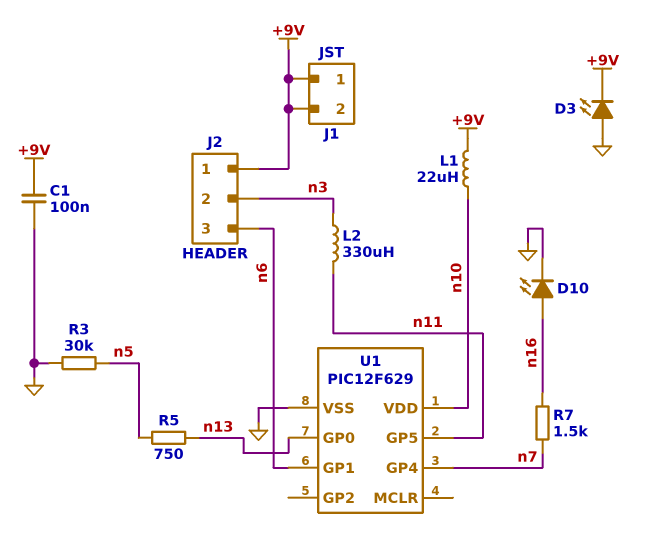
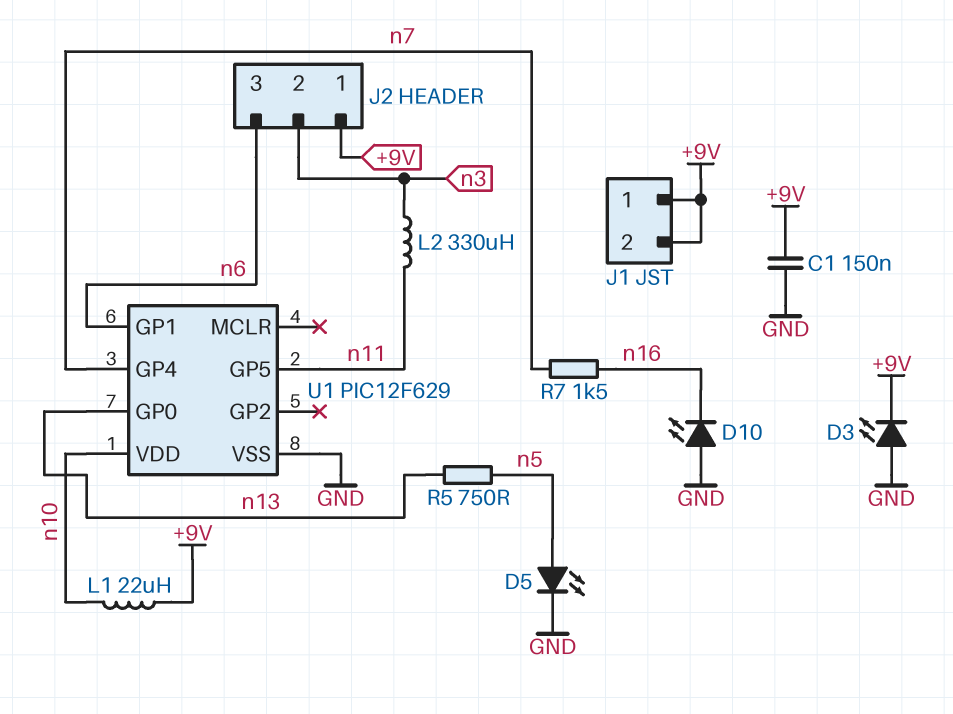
C1: 100nF (+9V, GND) -> 150nF (+9V, GND)
D5: none -> LED (A n5, K GND)
D10: LED (A n16, K GND) -> LED (A GND, K n16)
R3: 30k (GND, n5) -> none

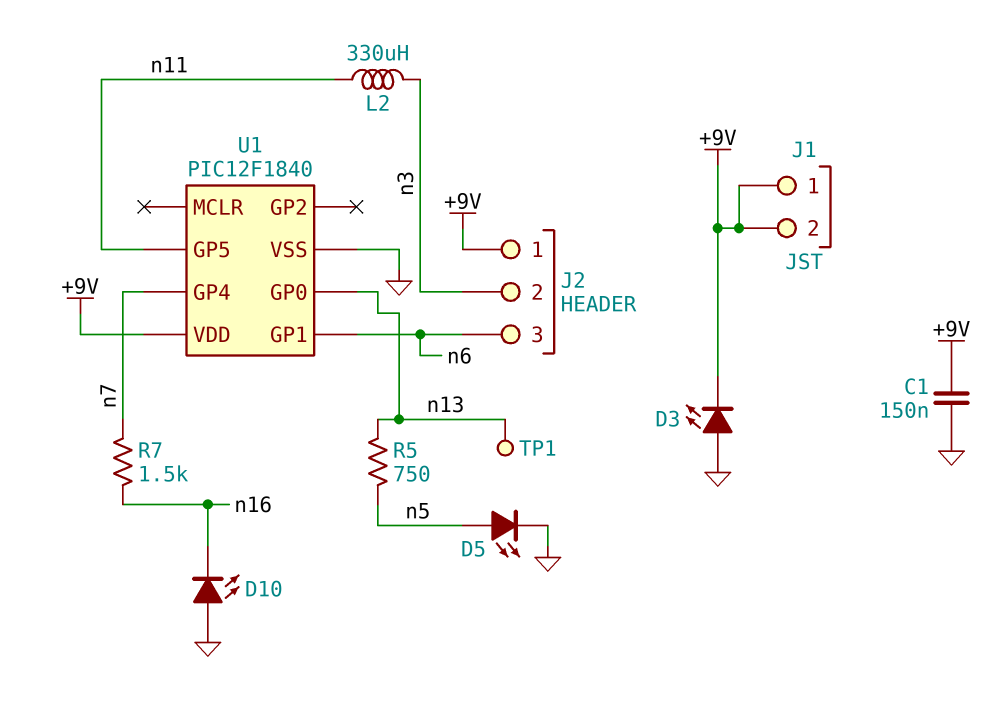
L1: 22uH (+9V, n10) -> none
TP1: none -> test point (n13)
U1: PIC12F629 -> PIC12F1840
U1 pin VDD: n10 -> +9V

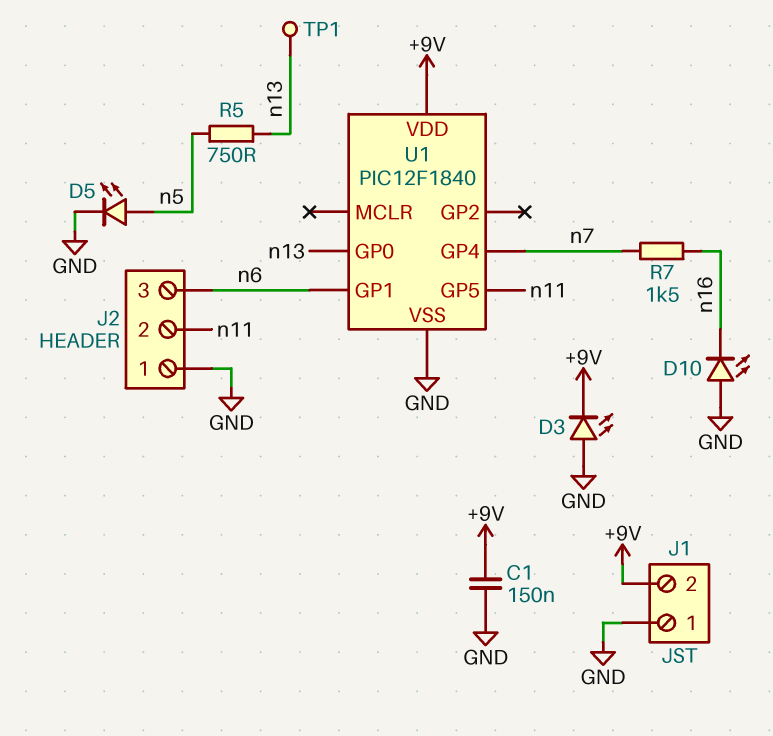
J1 pin 1: +9V -> GND
J2 pin 1: +9V -> GND
J2 pin 2: n3 -> n11
L2: 330uH (n3, n11) -> none

